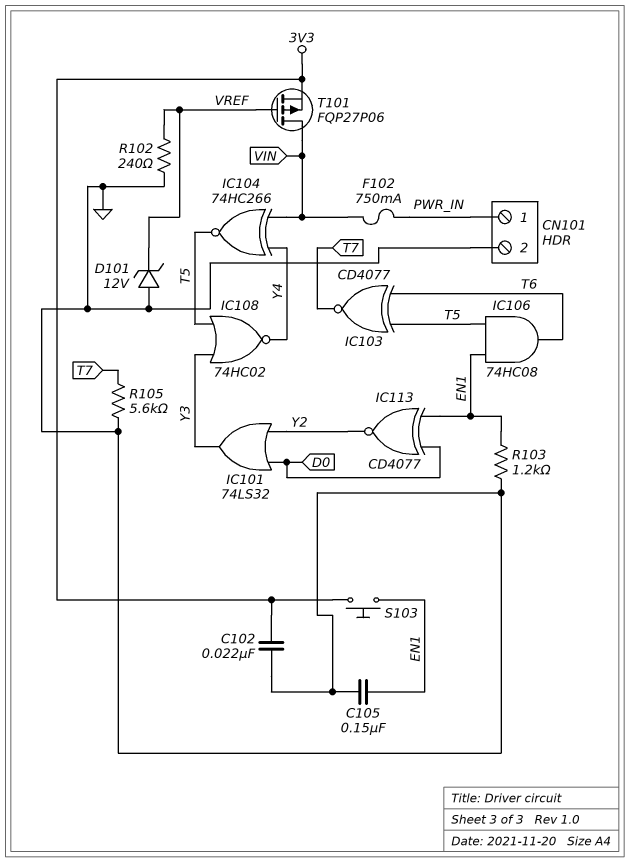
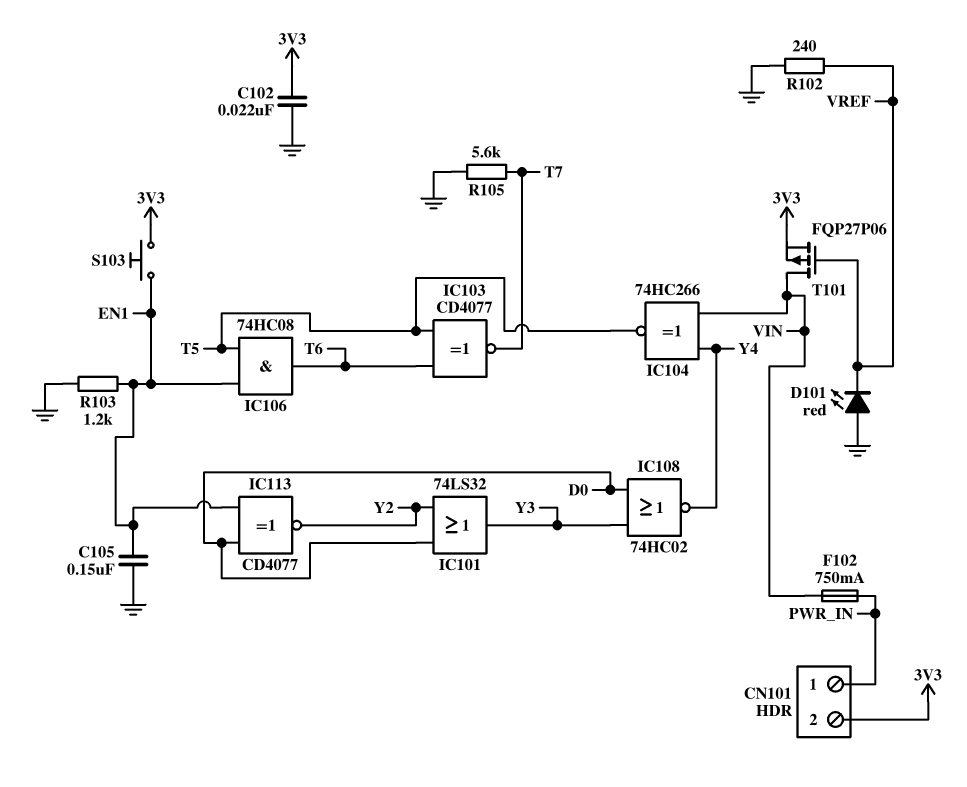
CN101 pin 2: GND -> 3V3
D101: zener 12V (A GND, K VREF) -> LED red (A GND, K VREF)
IC108: NOR 74HC02 (in T5, in Y3, out Y4) -> NOR 74HC02 (in D0, in Y3, out Y4)

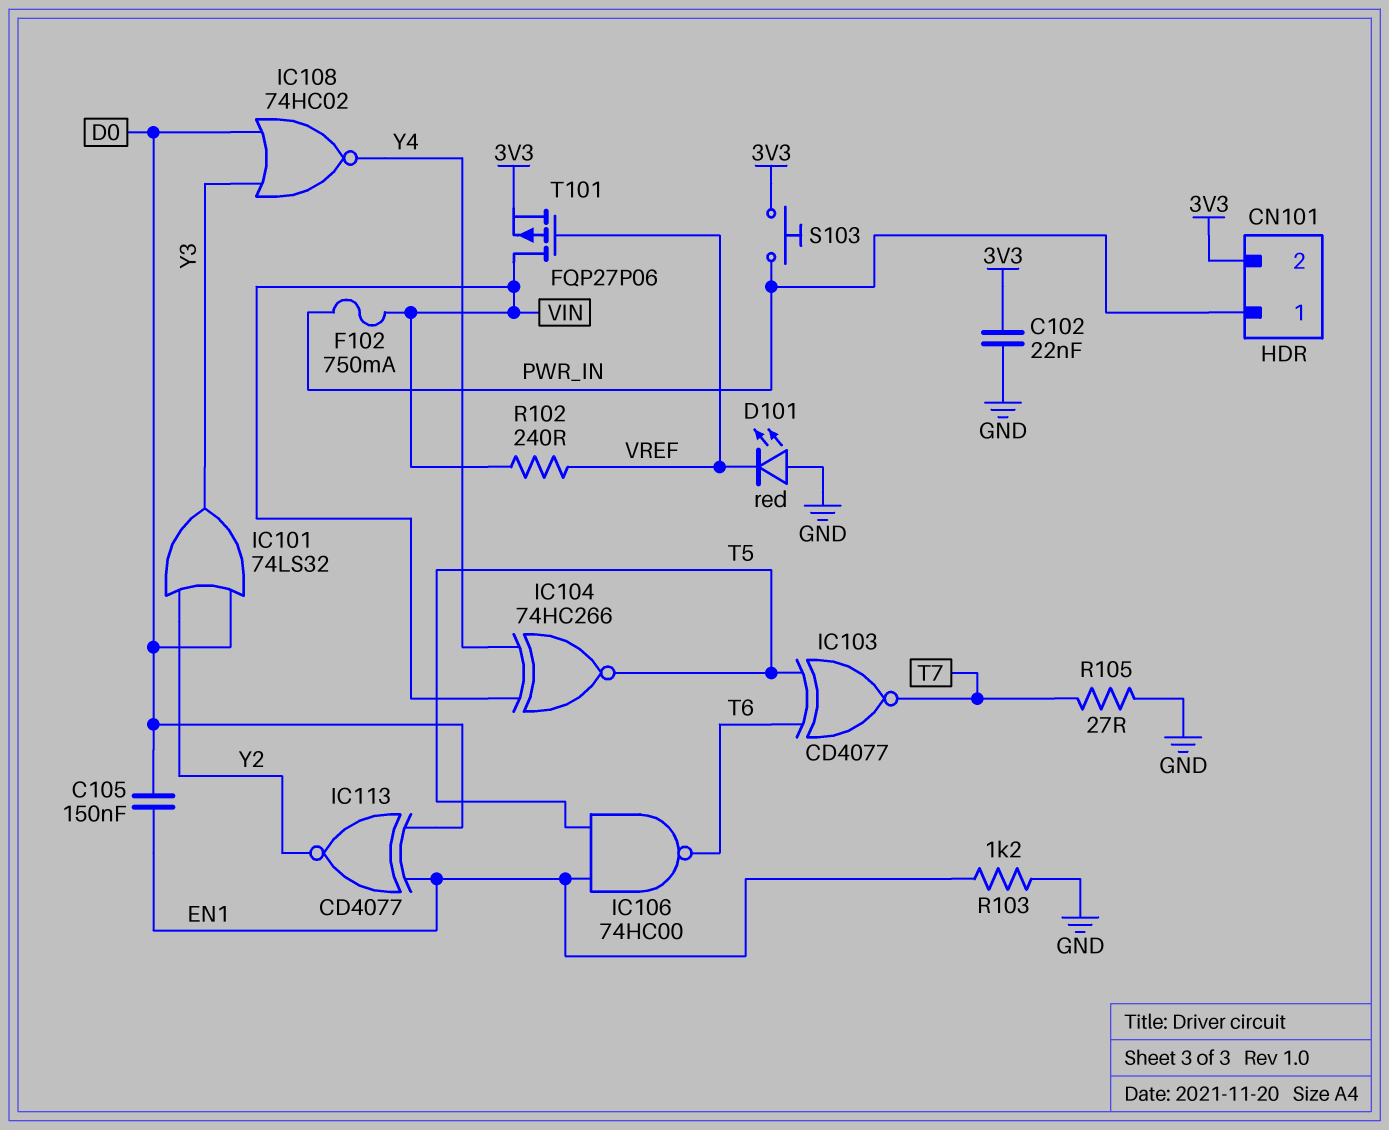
C105: 150nF (EN1, GND) -> 150nF (D0, EN1)
IC106: AND 74HC08 (in EN1, in T5, out T6) -> NAND 74HC00 (in EN1, in T5, out T6)
R102: 240 (GND, VREF) -> 240 (VIN, VREF)
R105: 5.6k (GND, T7) -> 27 (GND, T7)
S103: button (3V3, EN1) -> button (3V3, PWR_IN)

